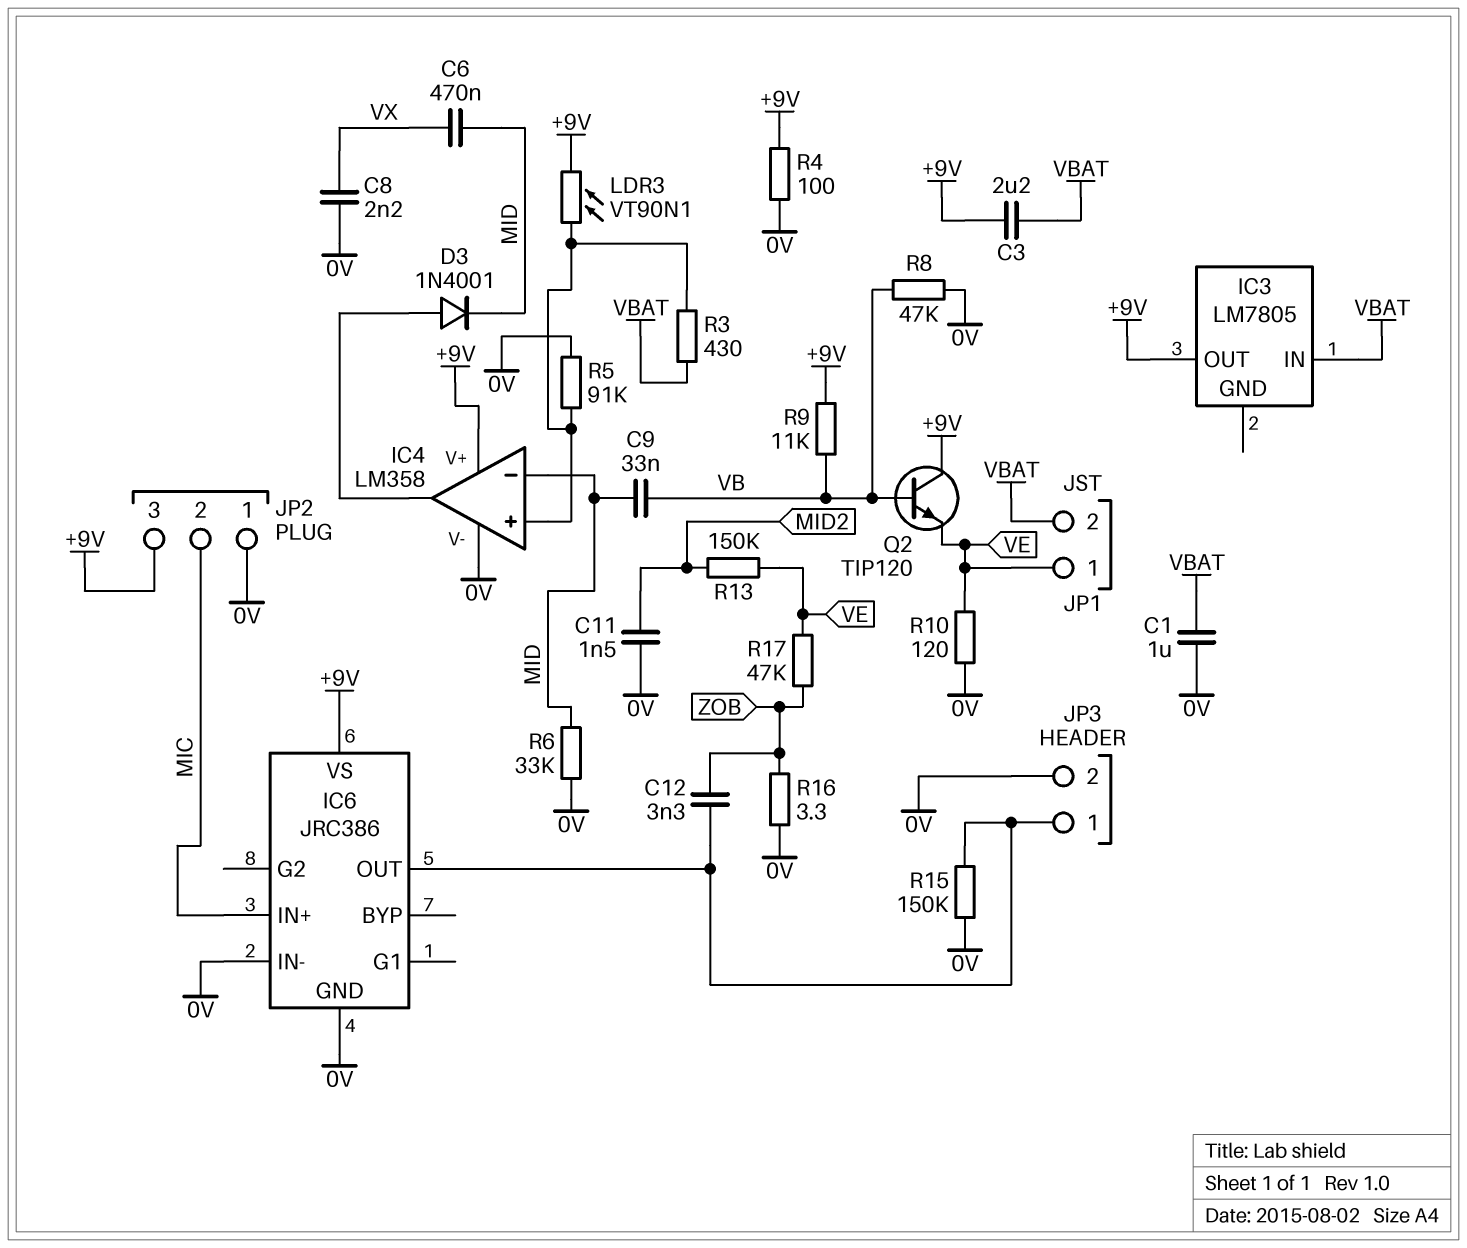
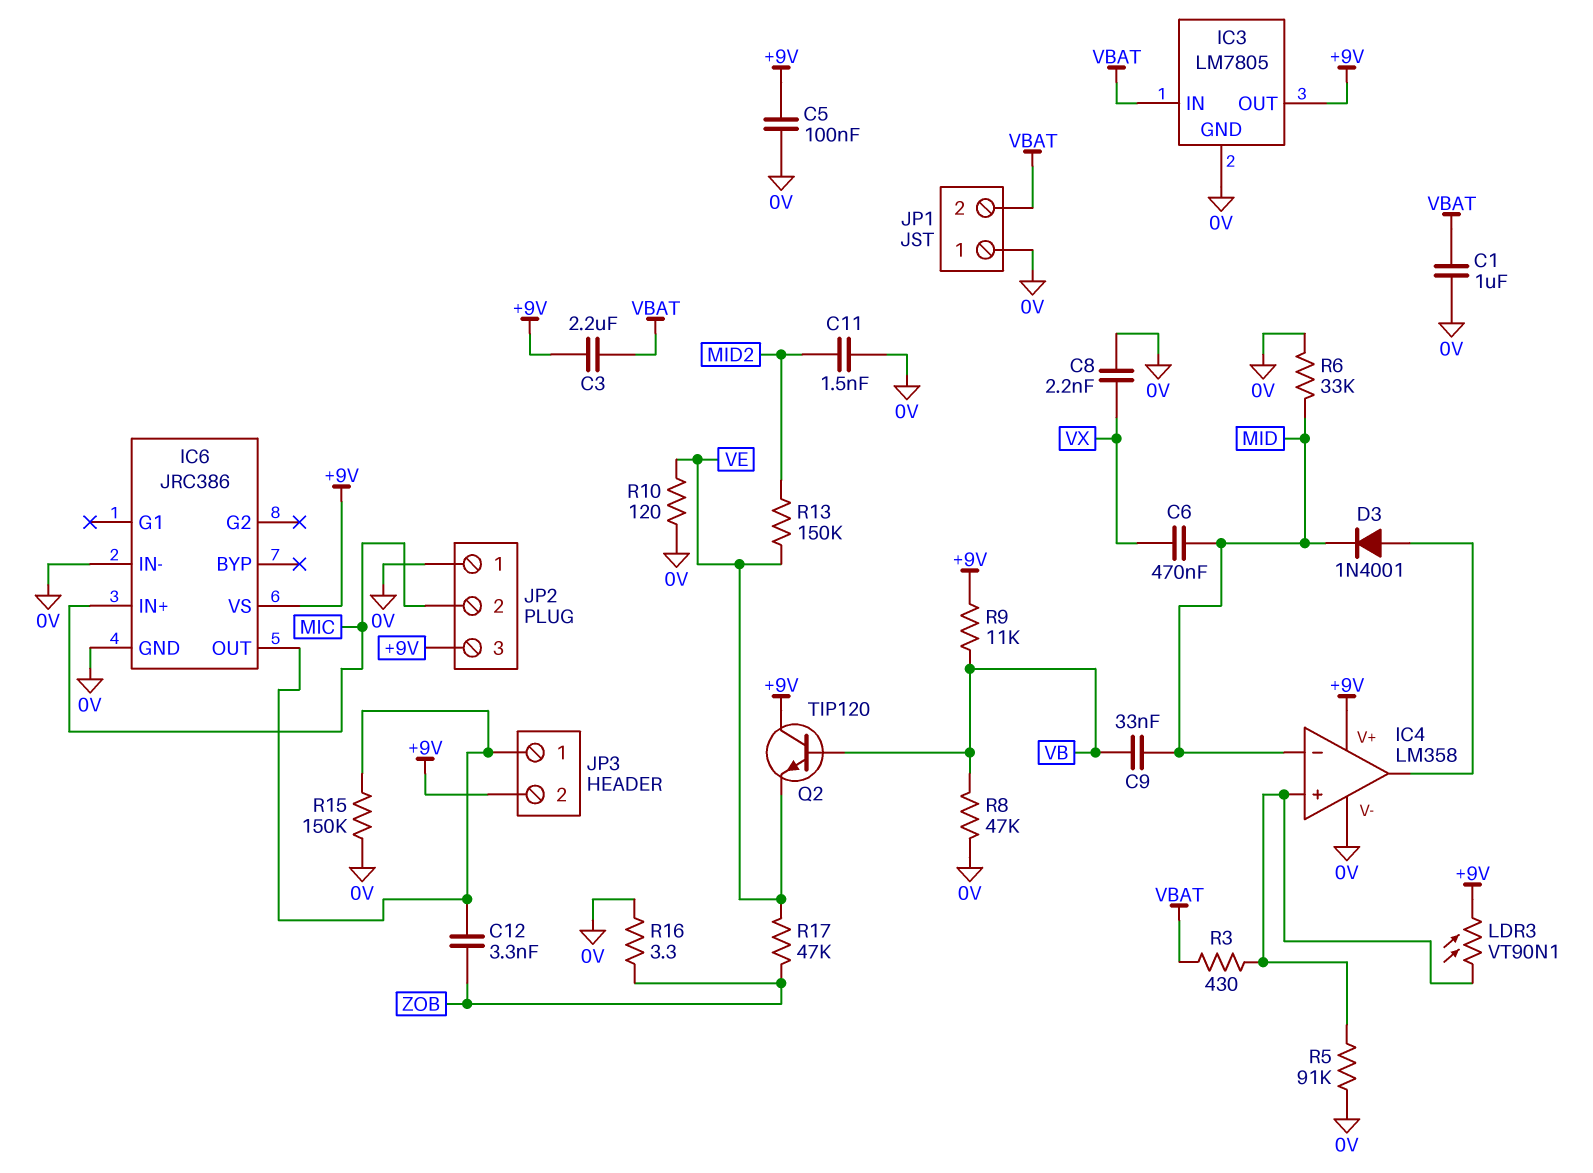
C5: none -> 100nF (+9V, 0V)
IC3 pin GND: none -> 0V
JP1 pin 1: VE -> 0V
JP3 pin 2: 0V -> +9V
R4: 100 (+9V, 0V) -> none

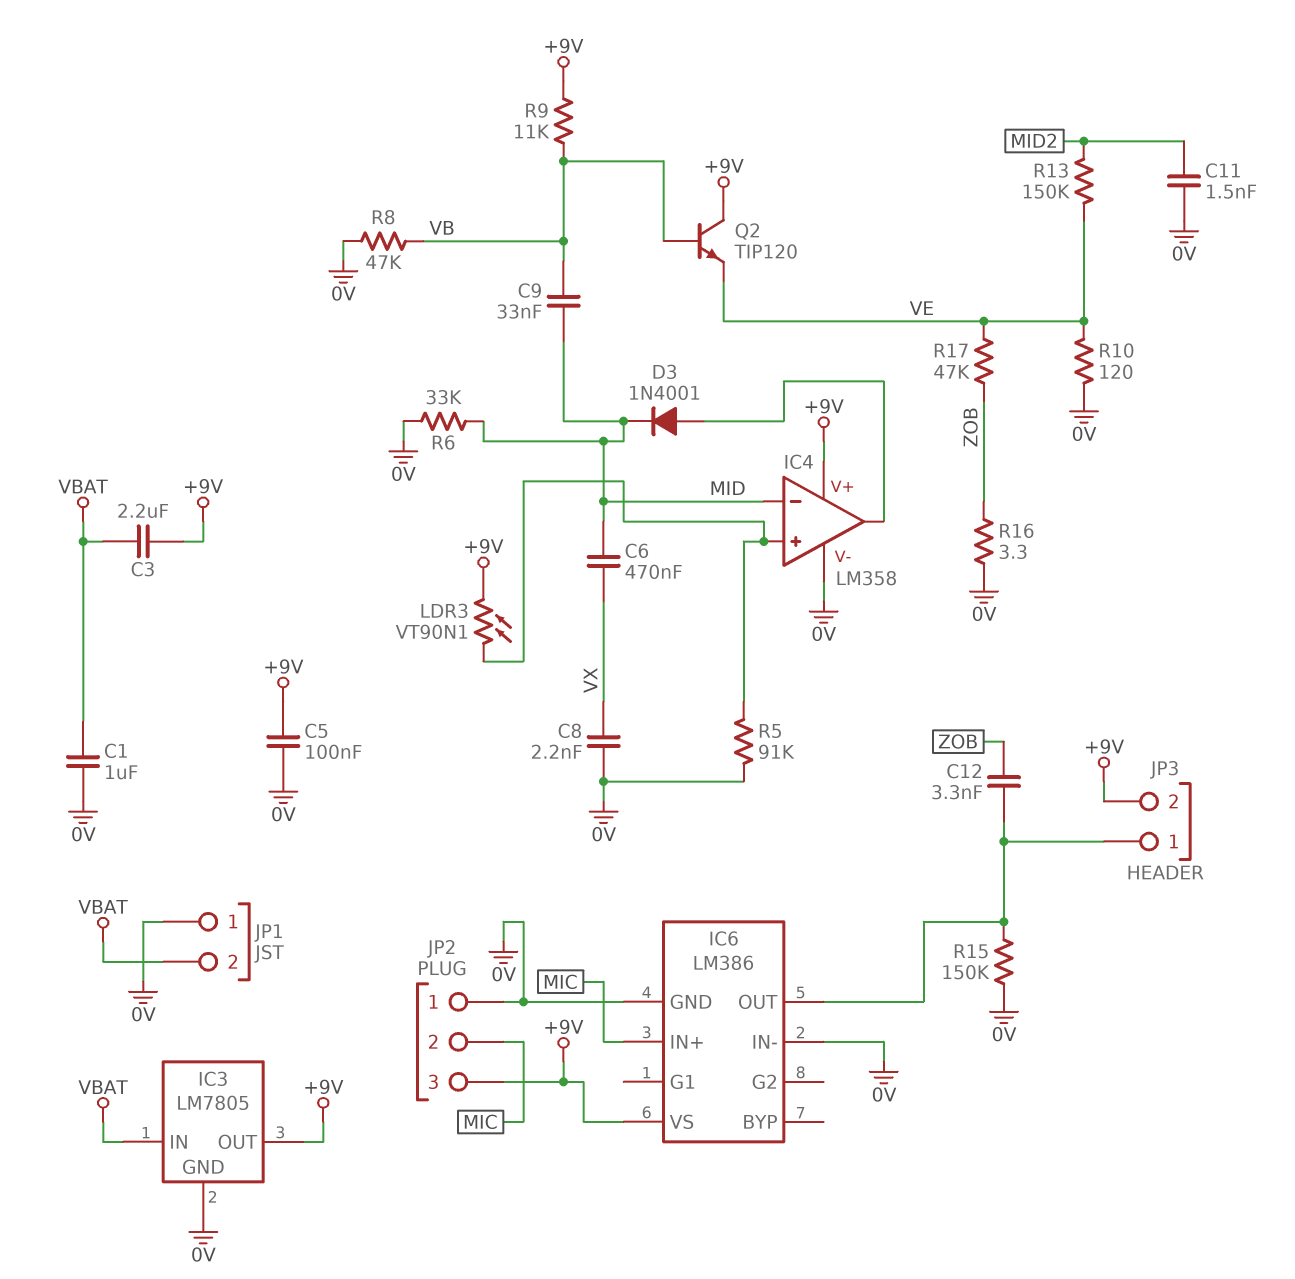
IC6: JRC386 -> LM386
R3: 430 (IC4/in+, VBAT) -> none

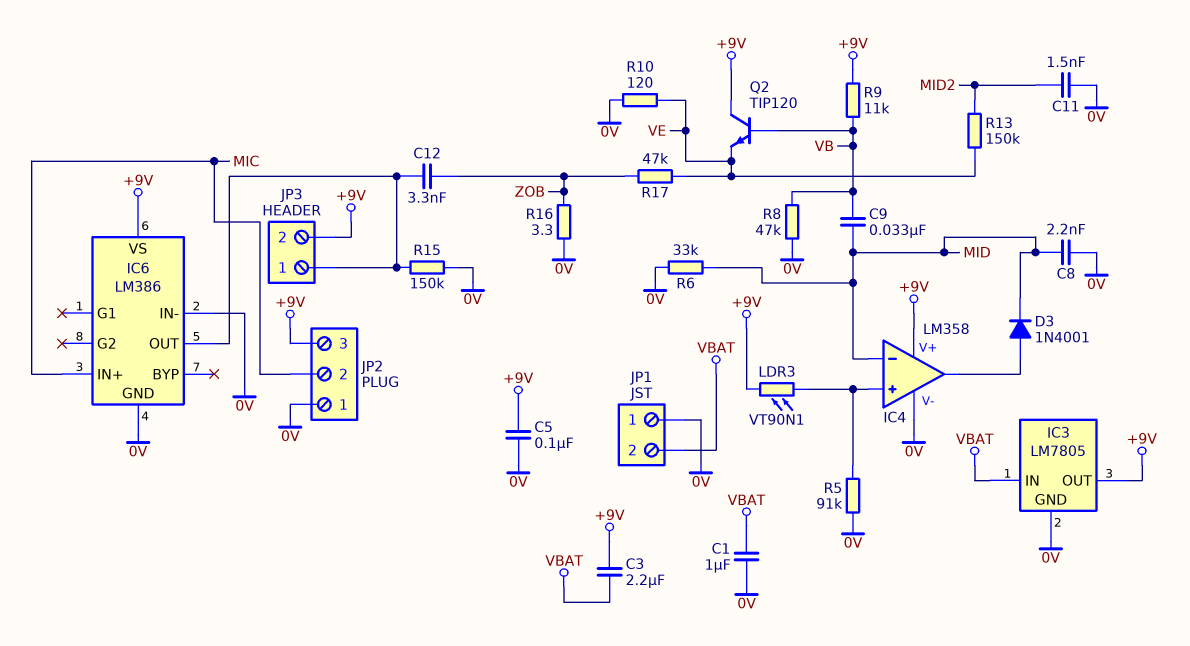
C6: 470nF (MID, VX) -> none
C8: 2.2nF (0V, VX) -> 2.2nF (0V, MID)

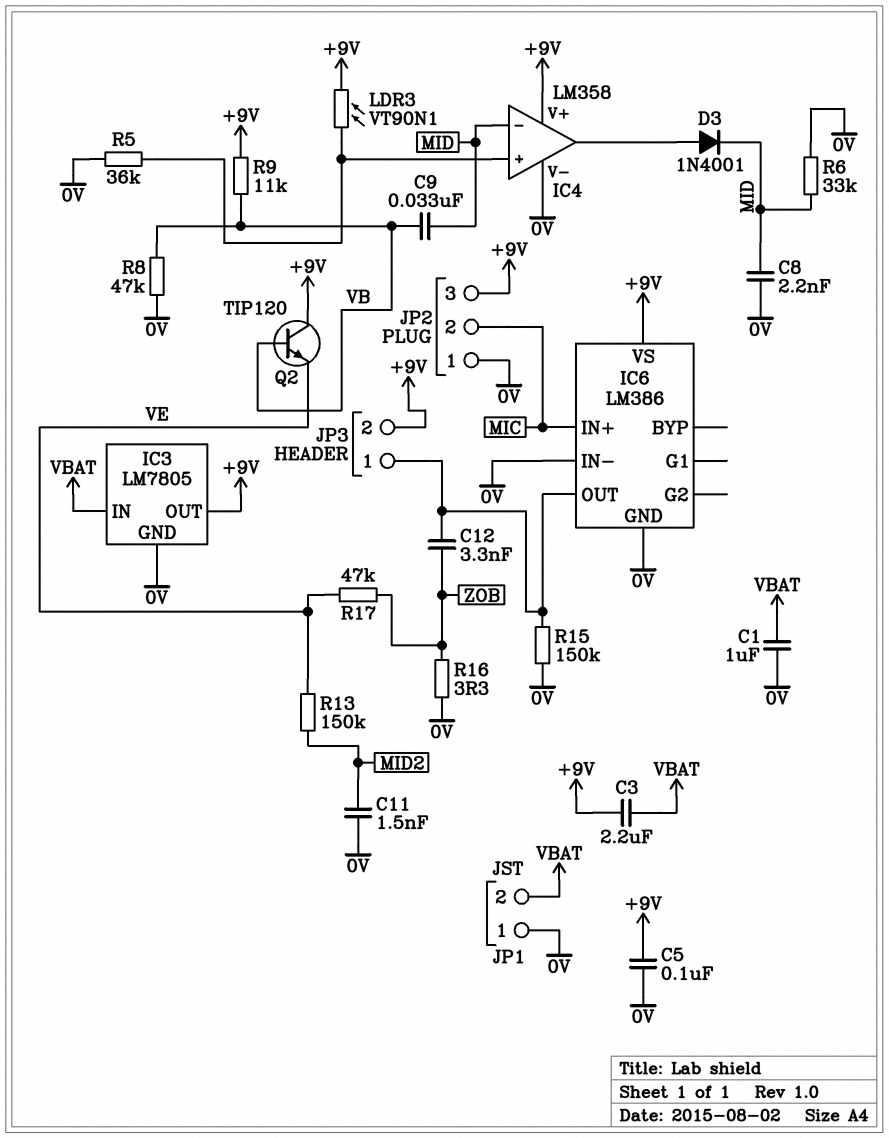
R5: 91k (0V, IC4/in+) -> 36k (0V, IC4/in+)
R10: 120 (0V, VE) -> none

